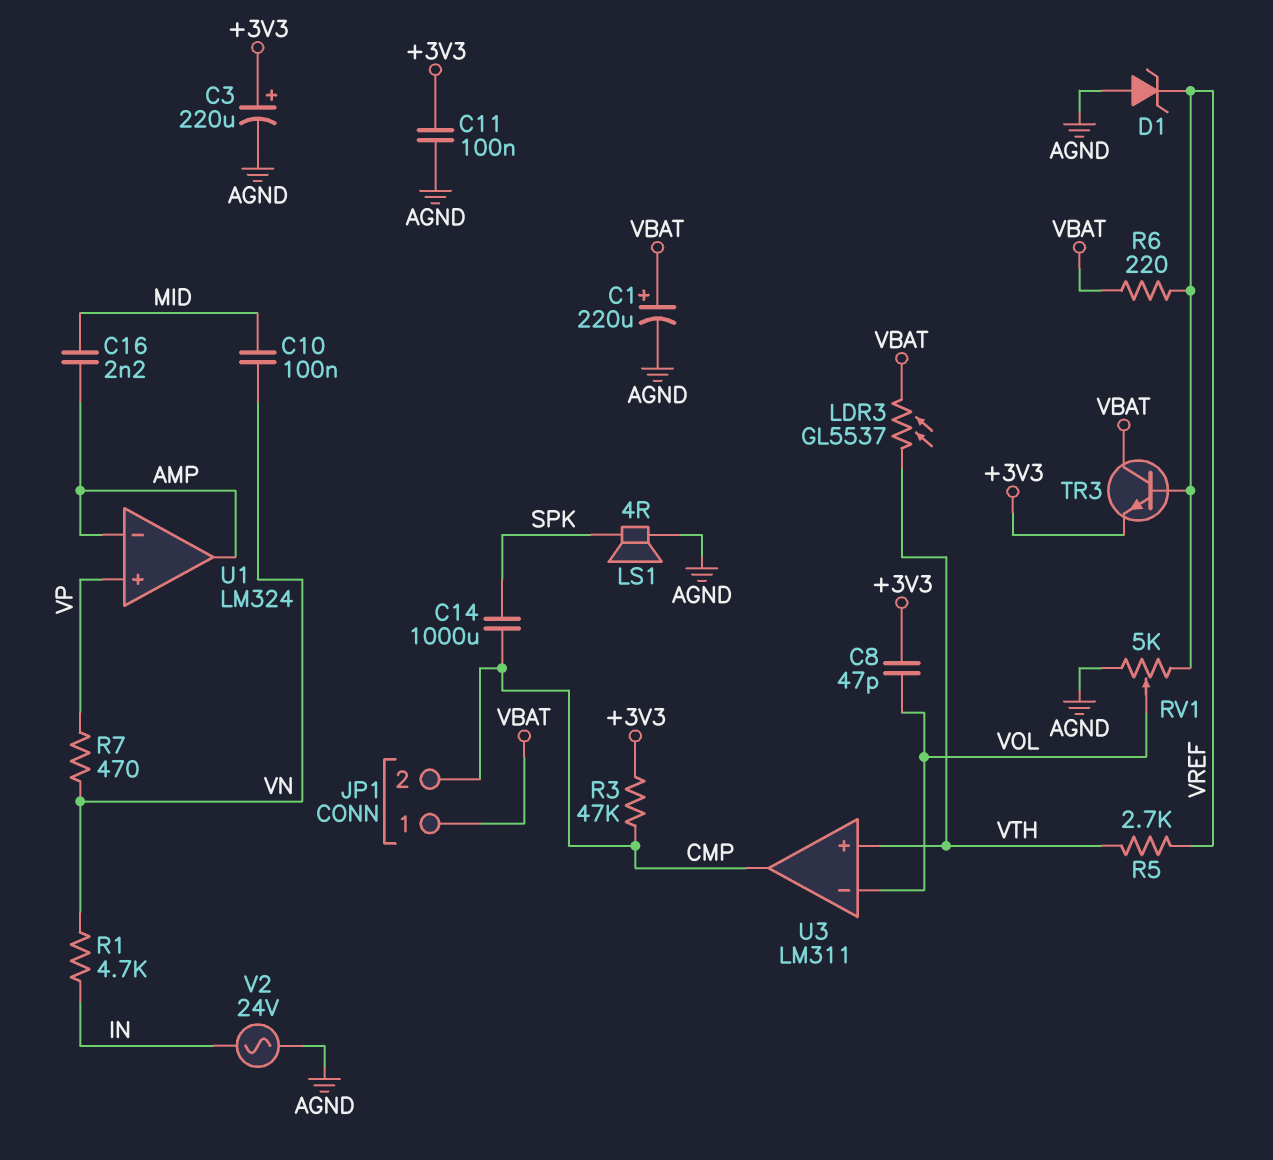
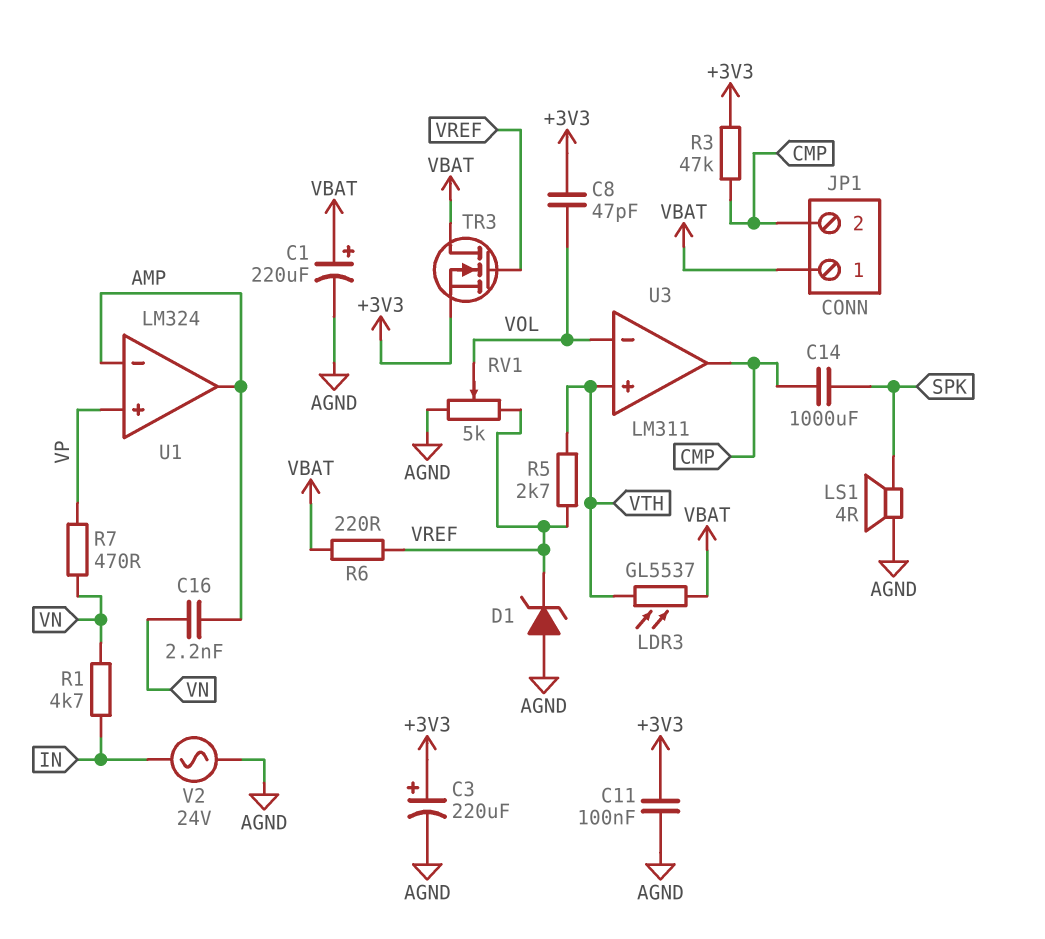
C10: 100nF (MID, VN) -> none
C16: 2.2nF (AMP, MID) -> 2.2nF (AMP, VN)
TR3: NPN (B VREF, C VBAT, E +3V3) -> NMOS (G VREF, D VBAT, S +3V3)

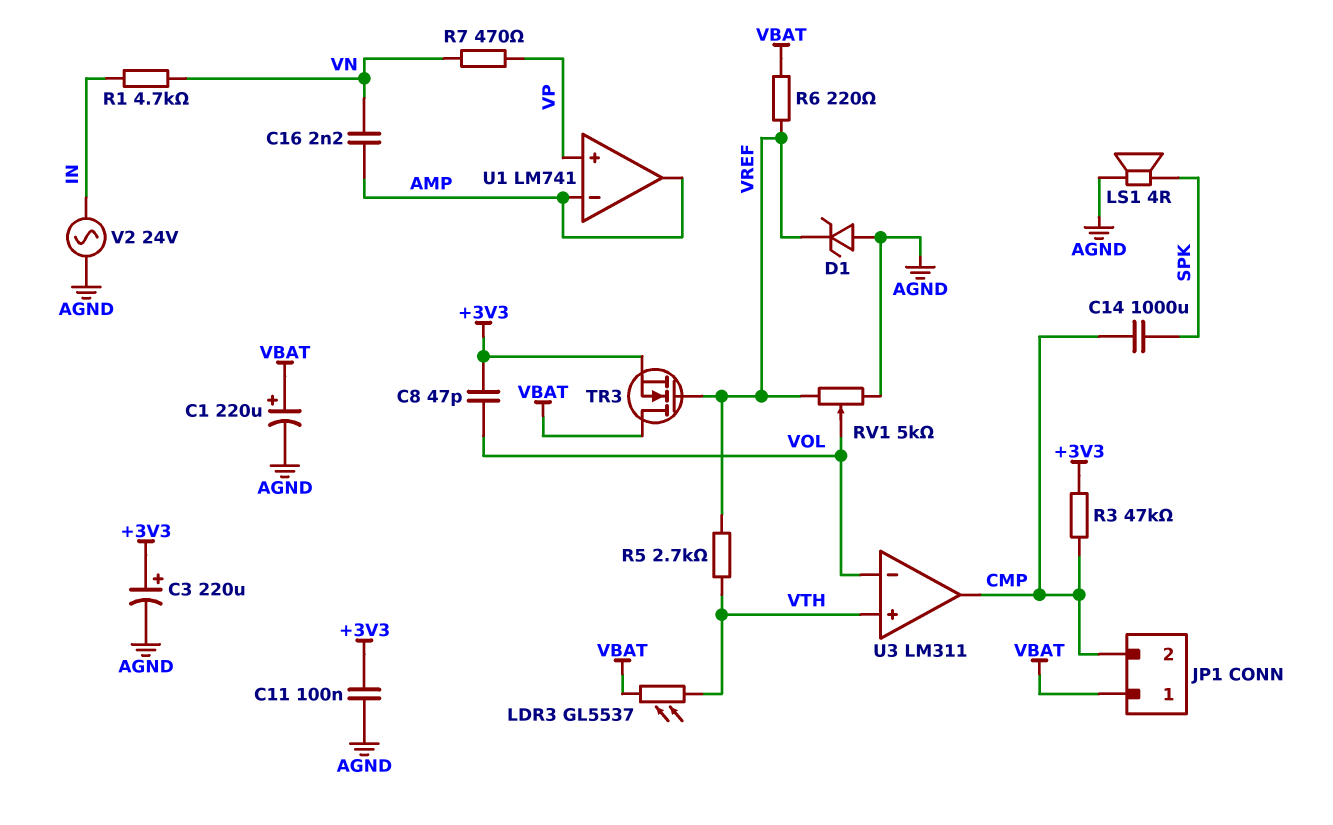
U1: LM324 -> LM741

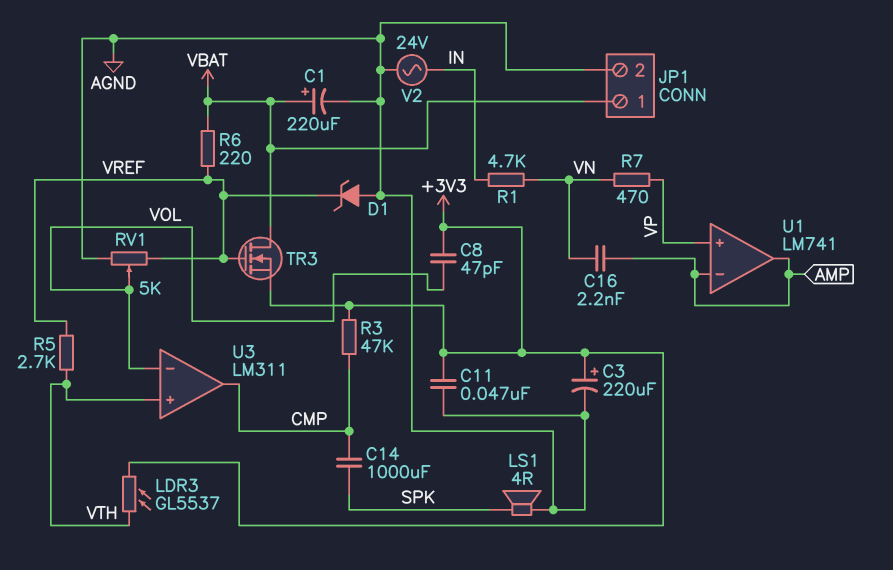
C11: 100nF (+3V3, AGND) -> 47nF (+3V3, AGND)
JP1 pin 2: CMP -> AGND
LDR3: GL5537 (VBAT, VTH) -> GL5537 (+3V3, VTH)

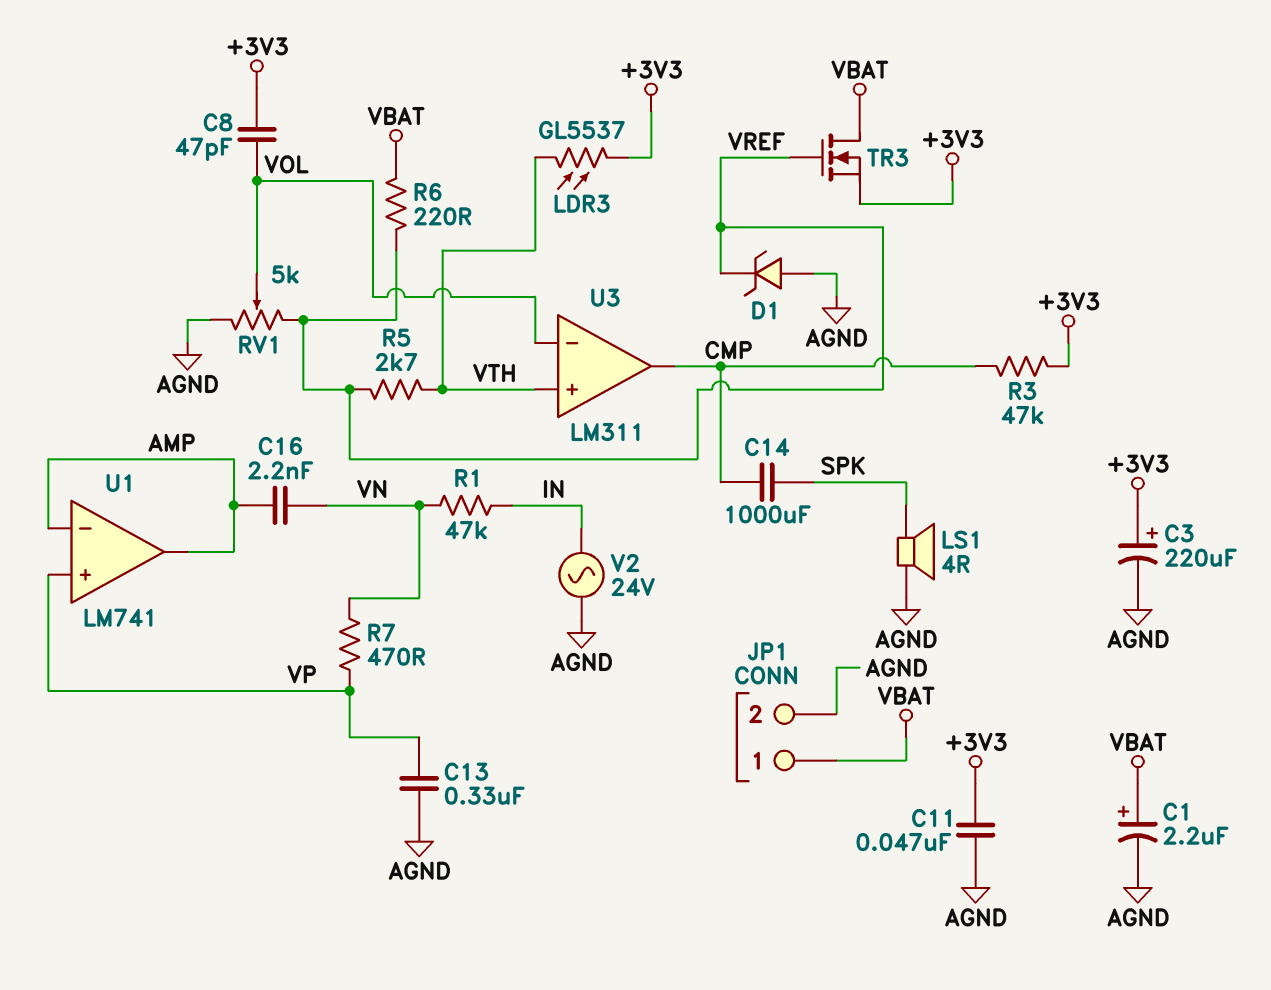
C1: 220uF (plus VBAT, minus AGND) -> 2.2uF (plus VBAT, minus AGND)
C13: none -> 330nF (AGND, VP)
R1: 4.7k (IN, VN) -> 47k (IN, VN)

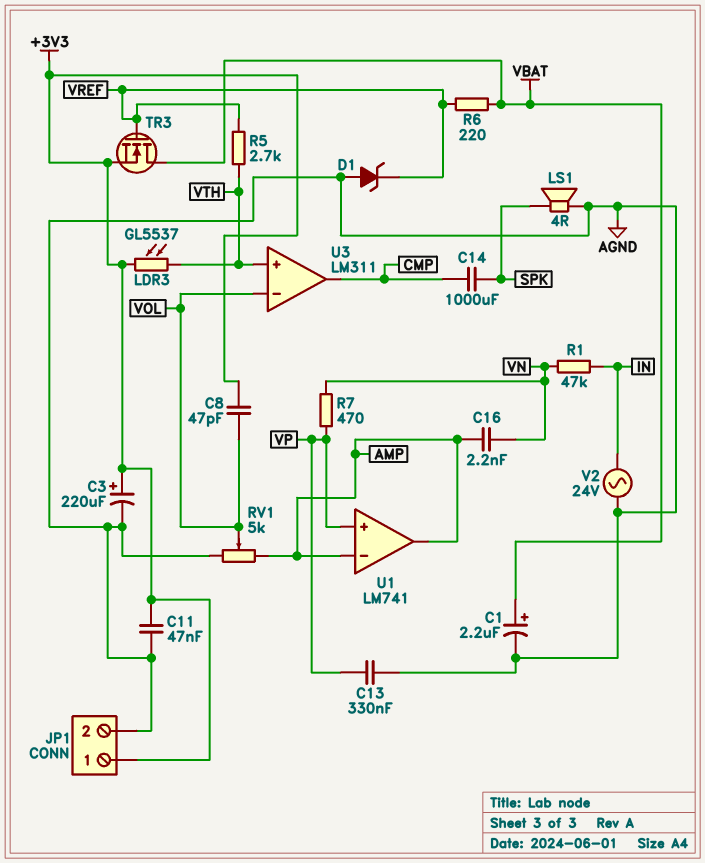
JP1 pin 1: VBAT -> +3V3
R3: 47k (+3V3, CMP) -> none
RV1: 5k (AGND, VREF, wiper VOL) -> 5k (AGND, AMP, wiper VOL)

